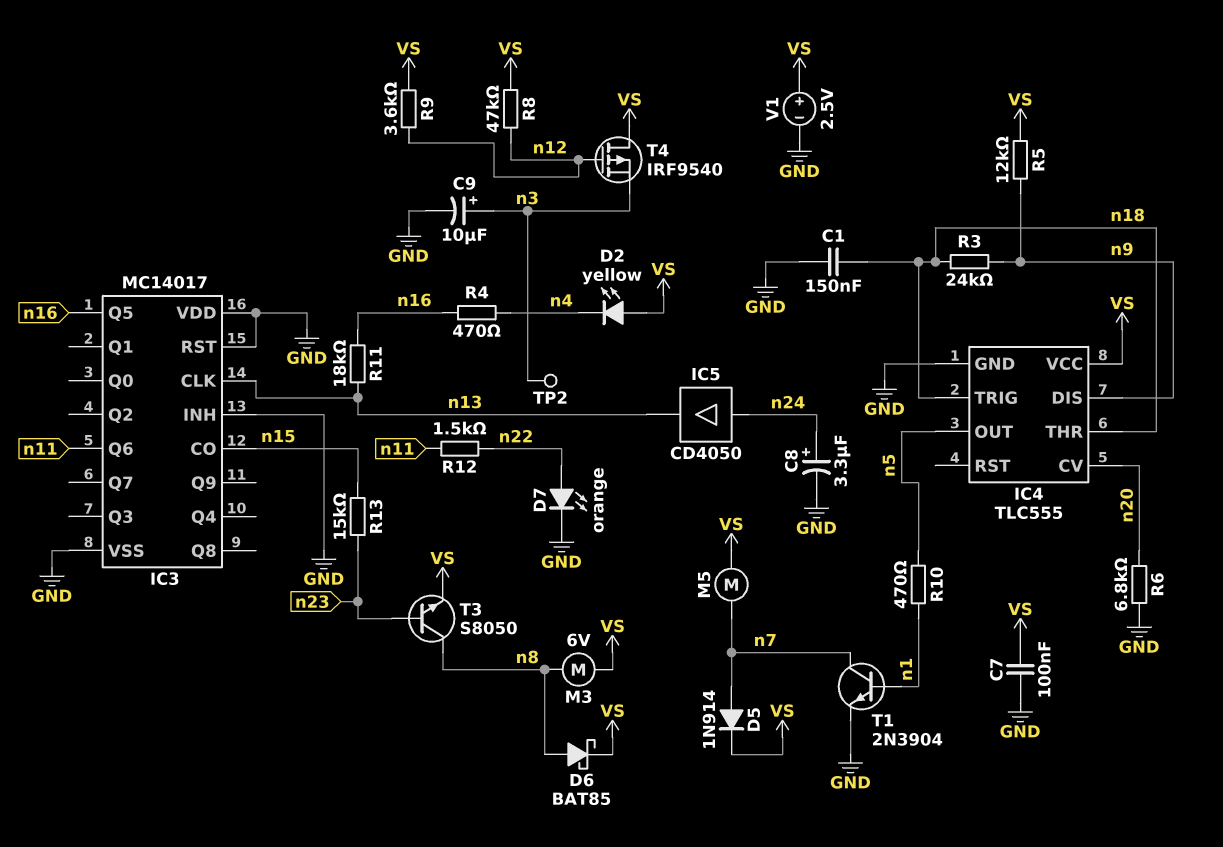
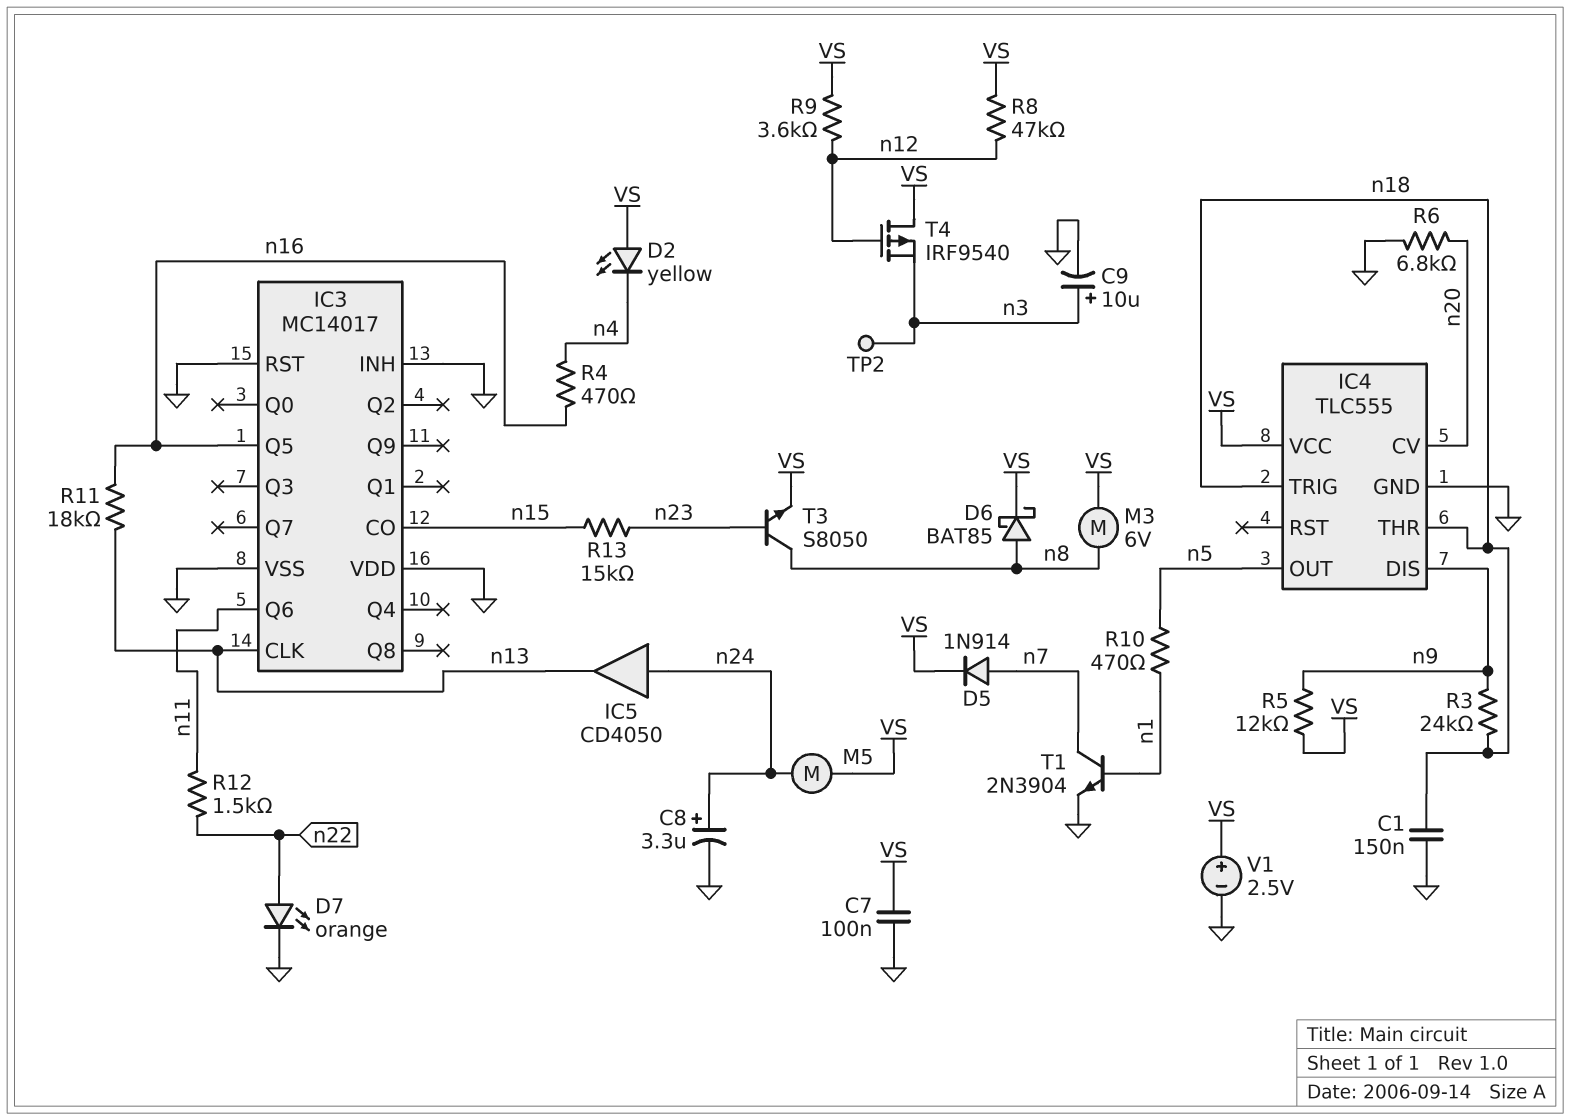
M5: motor (VS, n7) -> motor (VS, n24)

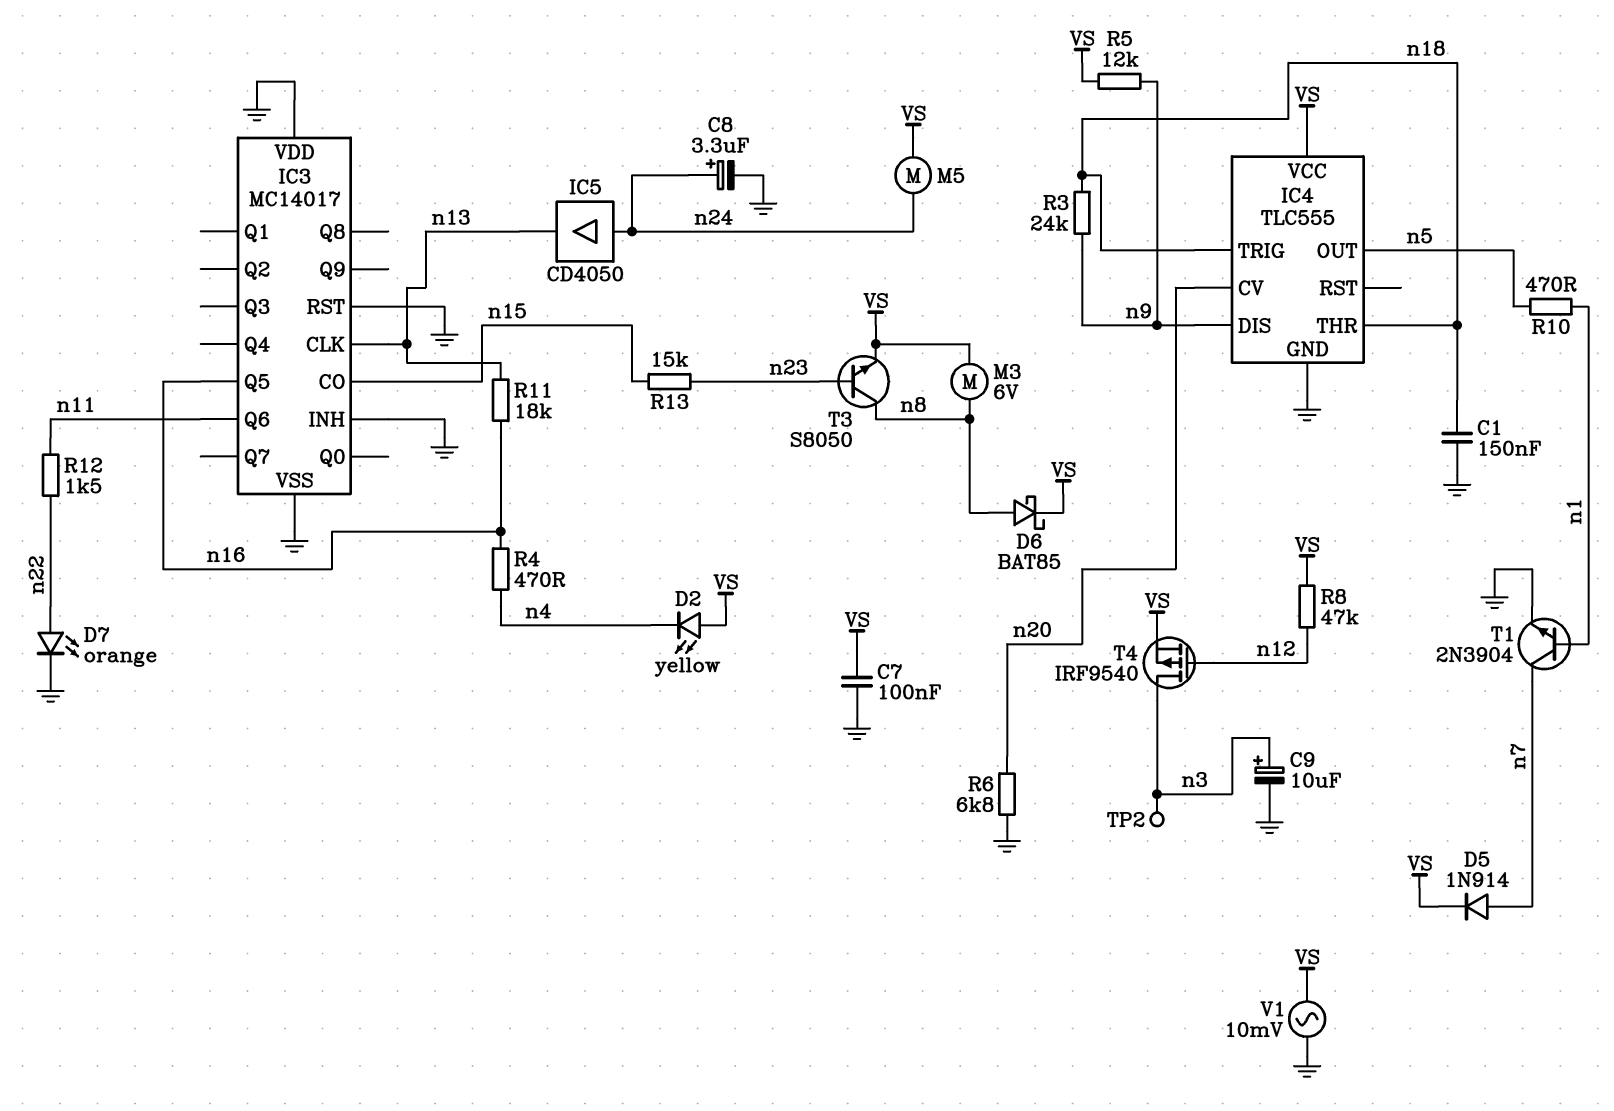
R9: 3.6k (VS, n12) -> none
T4: PMOS IRF9540 (G n12, D VS, S n3) -> PMOS IRF9540 (G n12, D n3, S VS)
V1: 2.5V (plus VS, minus GND) -> AC 10mV (GND, VS)

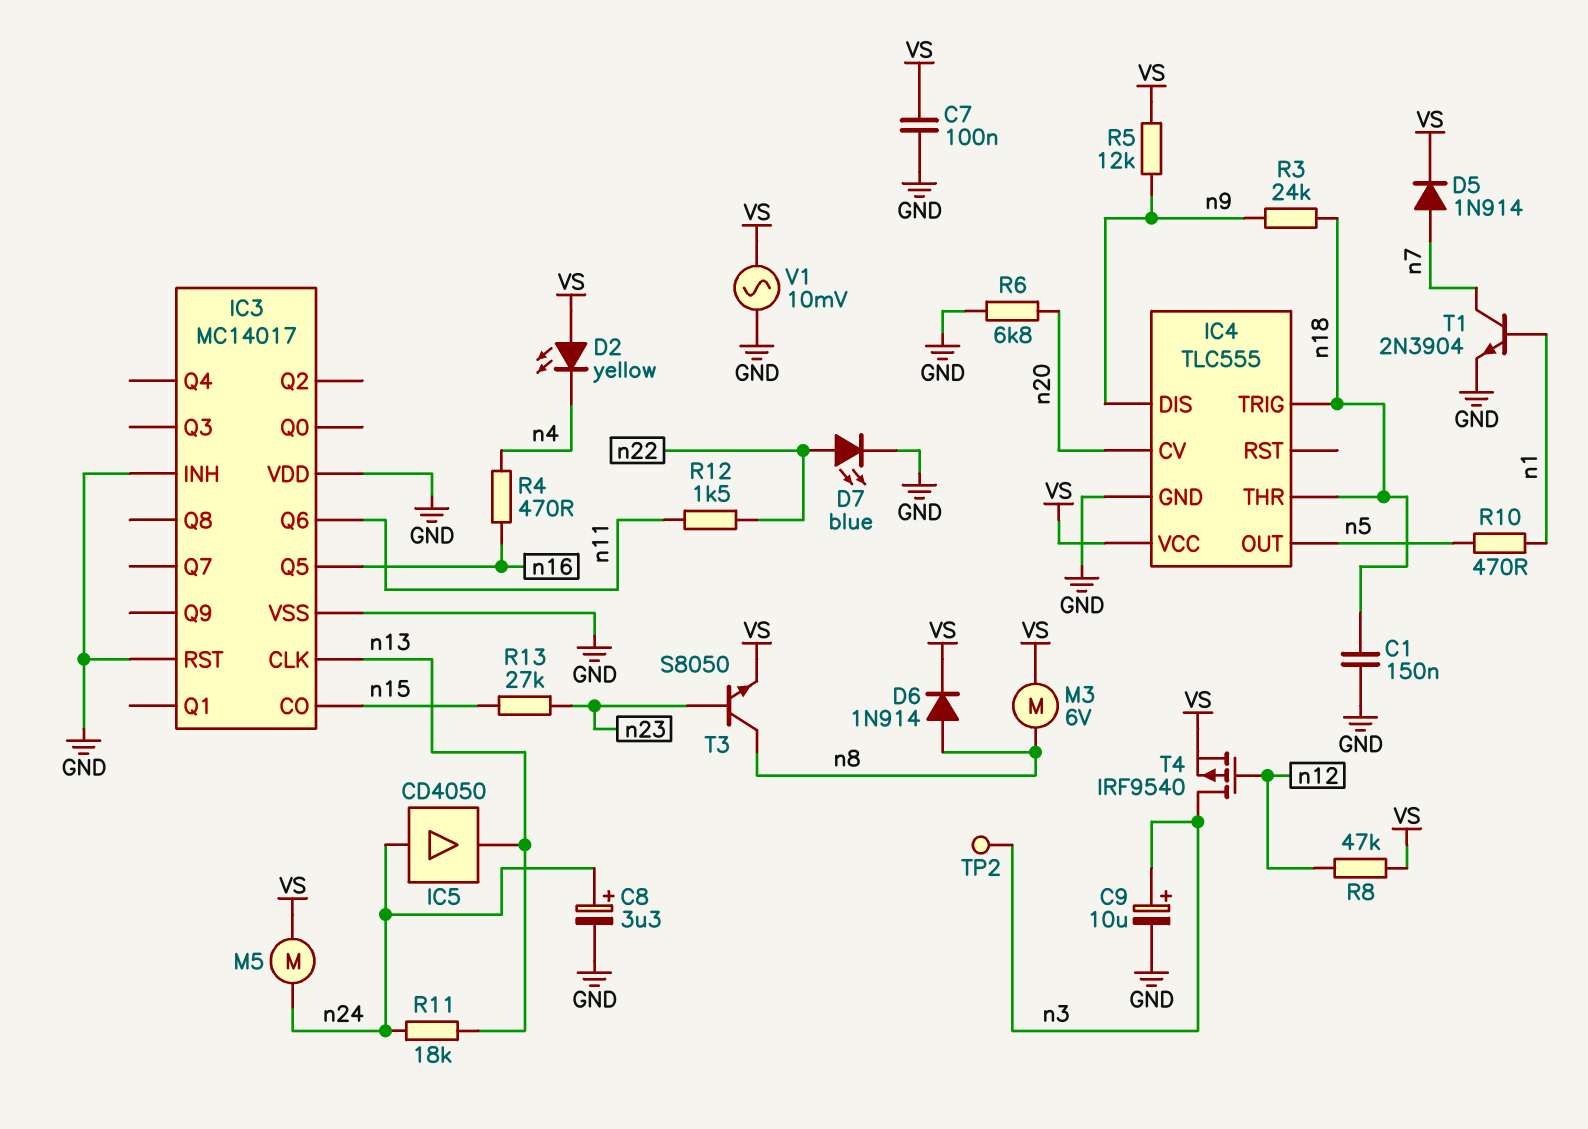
D6: schottky BAT85 (A n8, K VS) -> diode 1N914 (A n8, K VS)
D7: LED orange (A n22, K GND) -> LED blue (A n22, K GND)
R11: 18k (n13, n16) -> 18k (n13, n24)
R13: 15k (n15, n23) -> 27k (n15, n23)

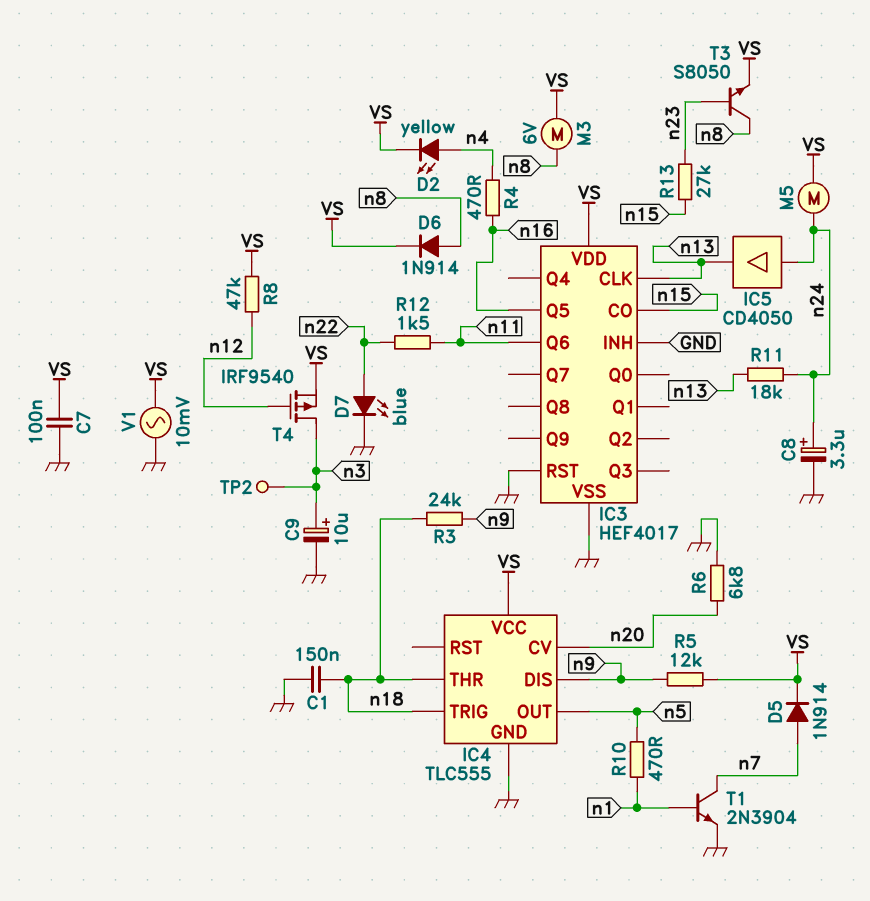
D2: LED yellow (A VS, K n4) -> LED yellow (A n4, K VS)
IC3: MC14017 -> HEF4017
IC3 pin VDD: GND -> VS

